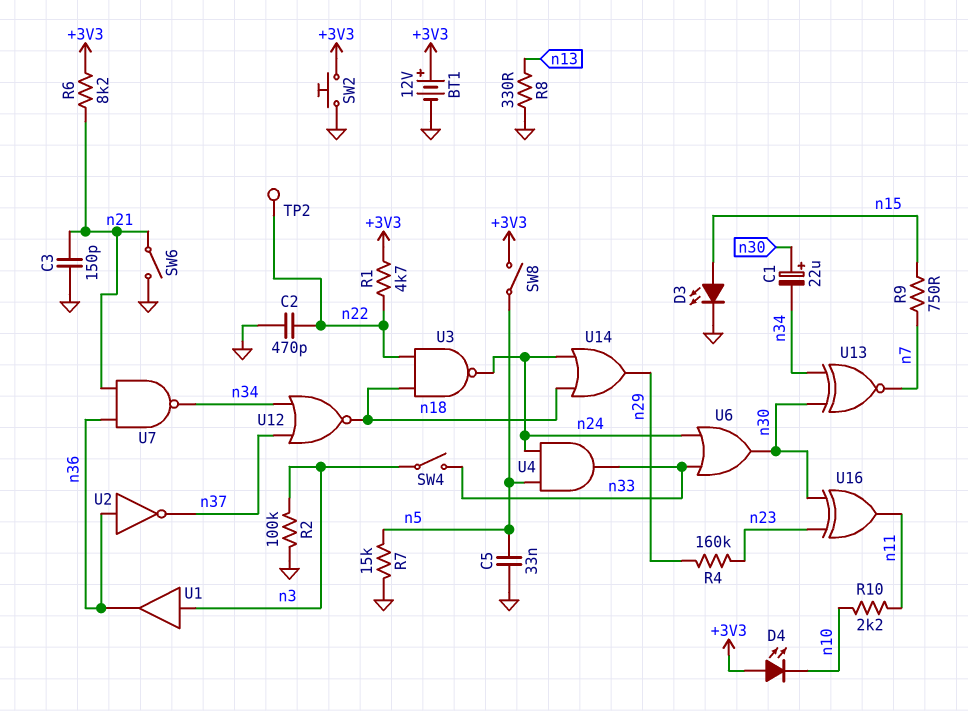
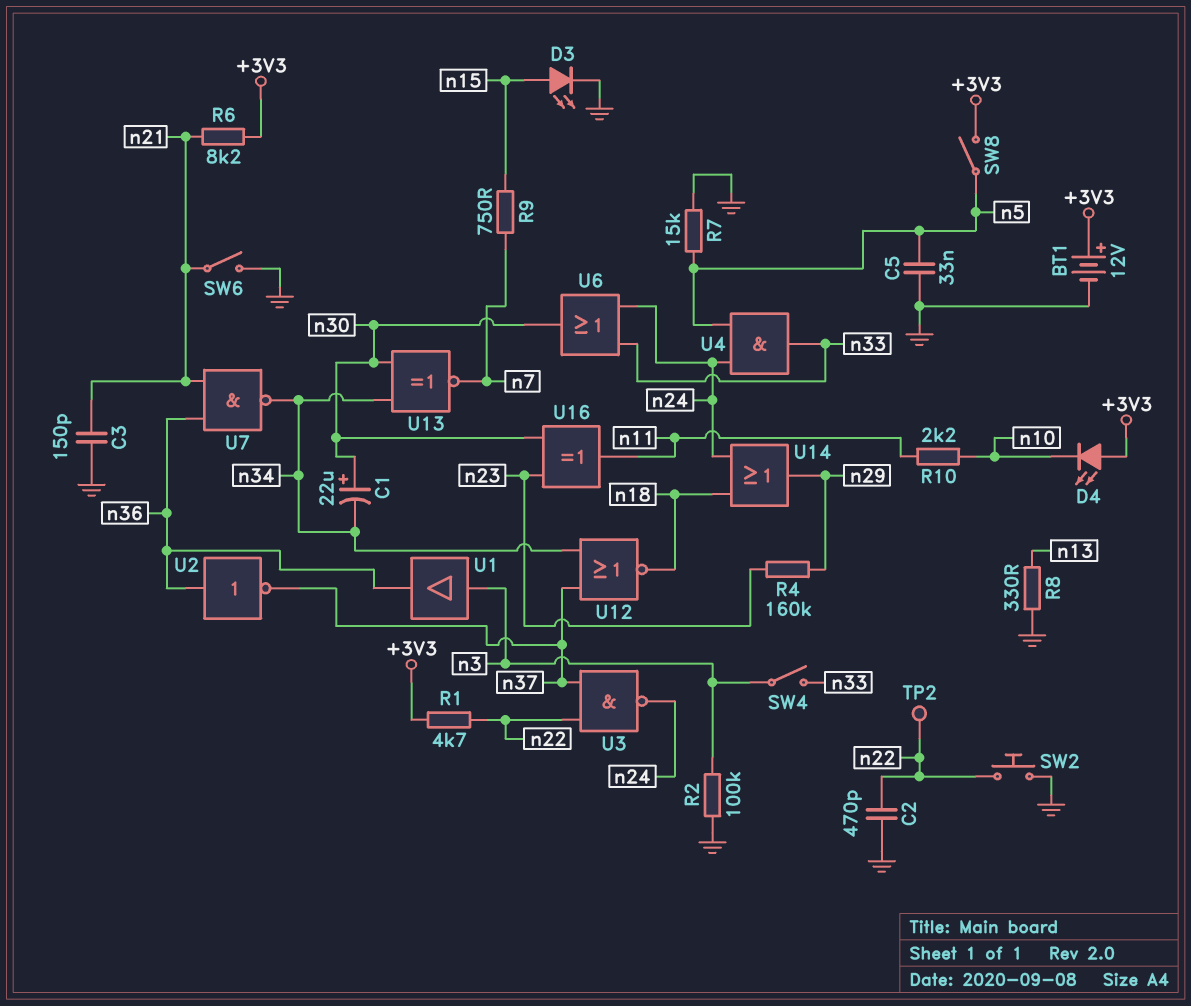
SW2: button (+3V3, GND) -> button (GND, n22)
U3: NAND (in n18, in n22, out n24) -> NAND (in n22, in n37, out n24)

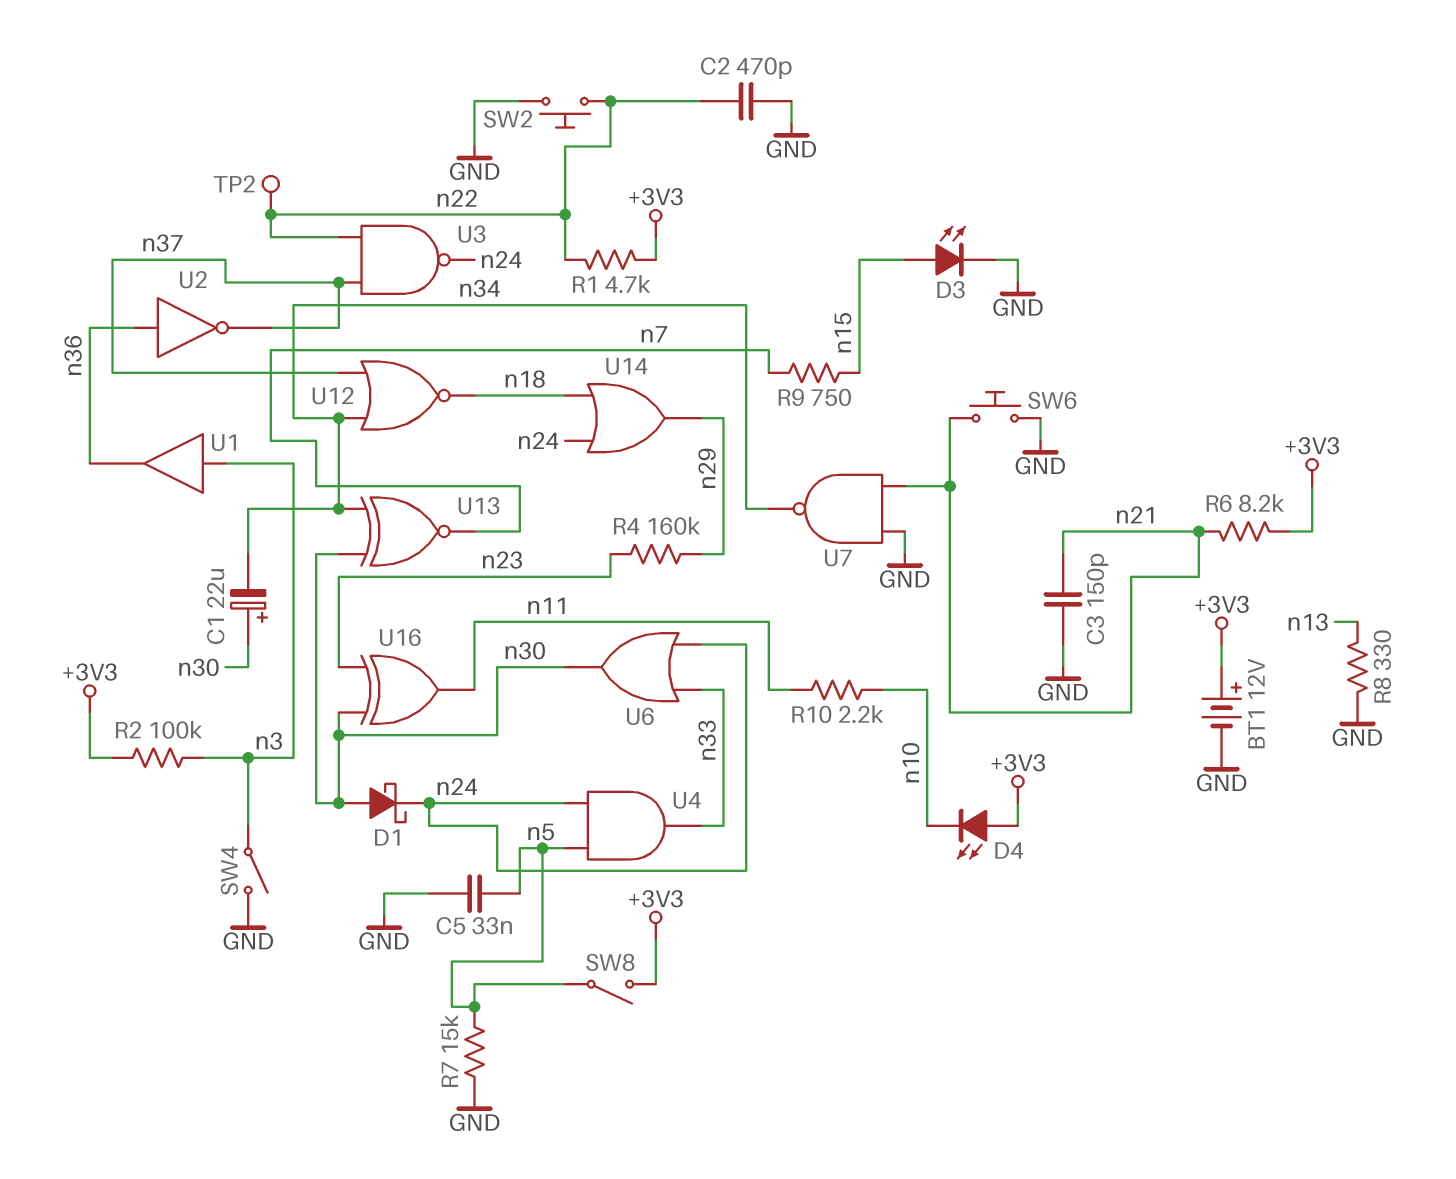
D1: none -> schottky (A n30, K n24)
R2: 100k (GND, n3) -> 100k (+3V3, n3)
SW4: switch (n3, n33) -> switch (GND, n3)
SW6: switch (GND, n21) -> button (GND, n21)
U7: NAND (in n21, in n36, out n34) -> NAND (in GND, in n21, out n34)

